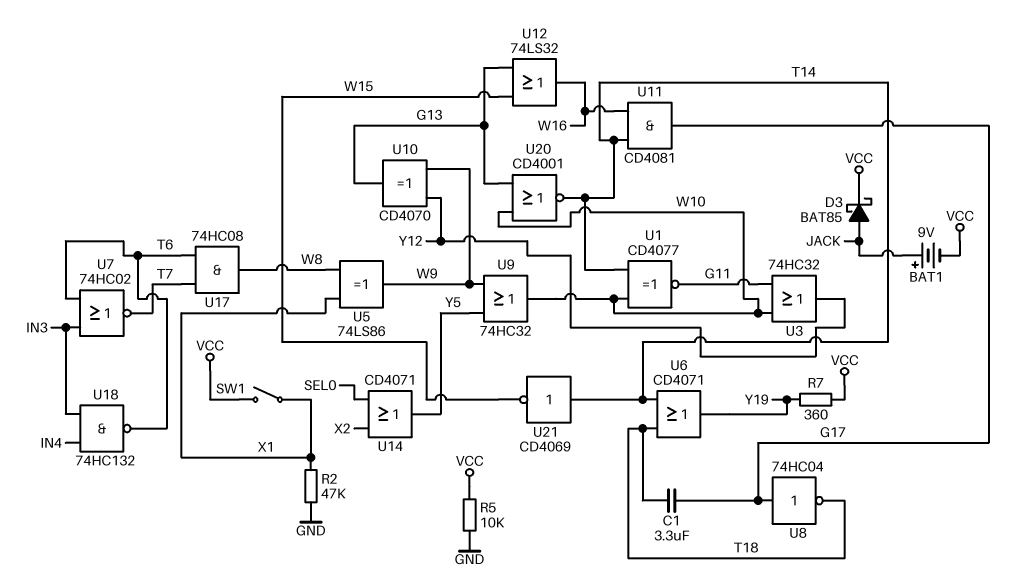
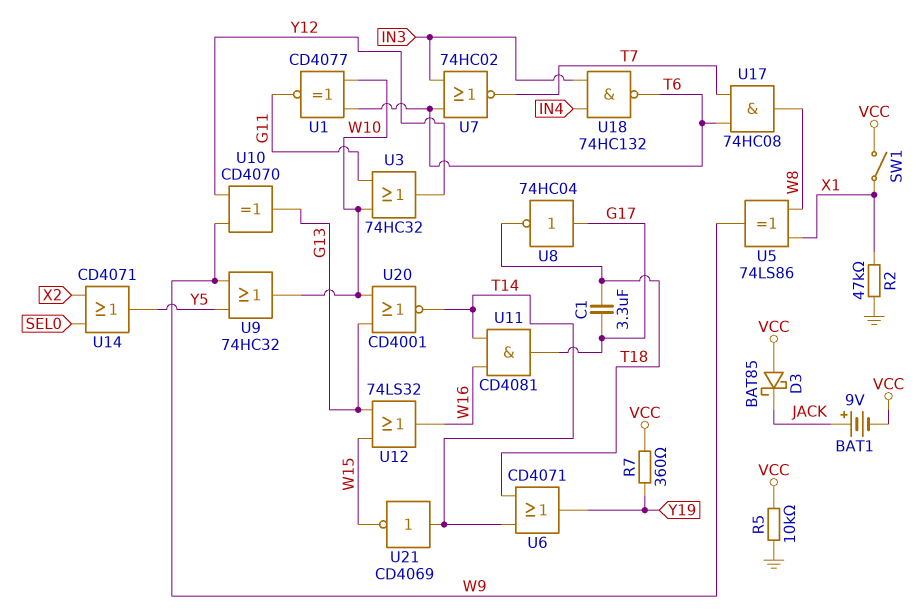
D3: schottky BAT85 (A JACK, K VCC) -> schottky BAT85 (A VCC, K JACK)
U1: XNOR CD4077 (in T14, in W10, out G11) -> XNOR CD4077 (in T6, in W10, out G11)

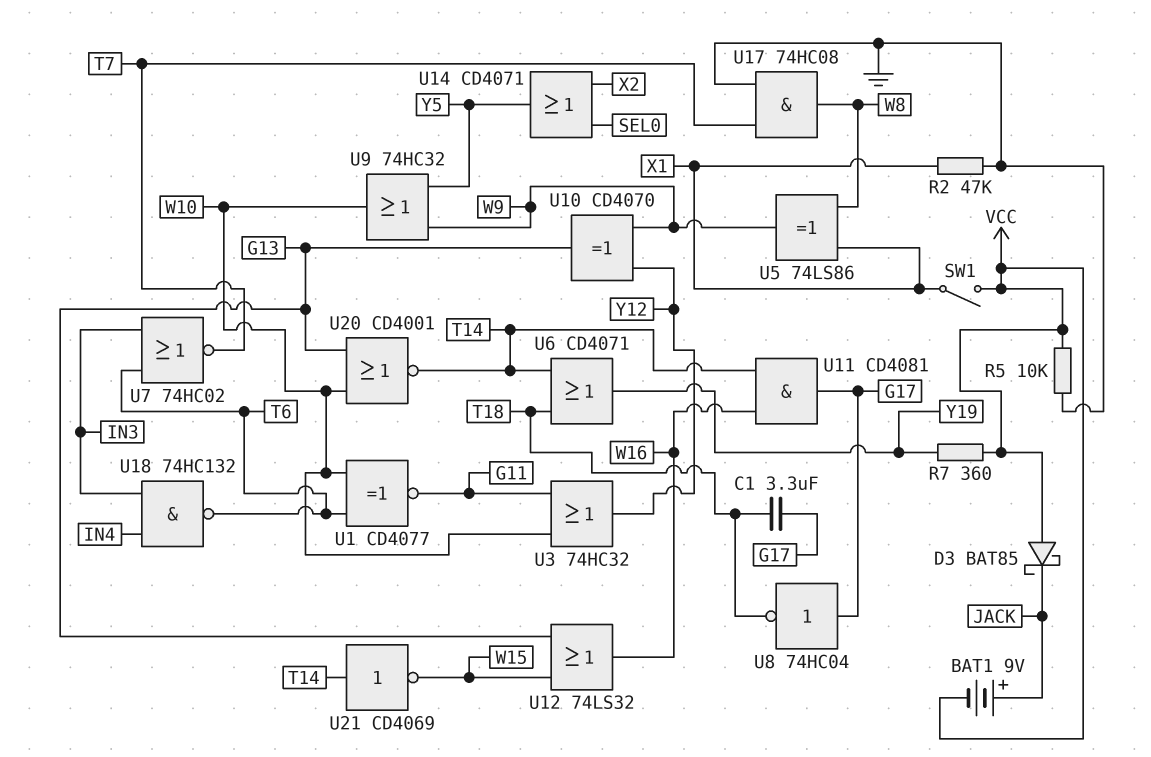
U17: AND 74HC08 (in T6, in T7, out W8) -> AND 74HC08 (in GND, in T7, out W8)

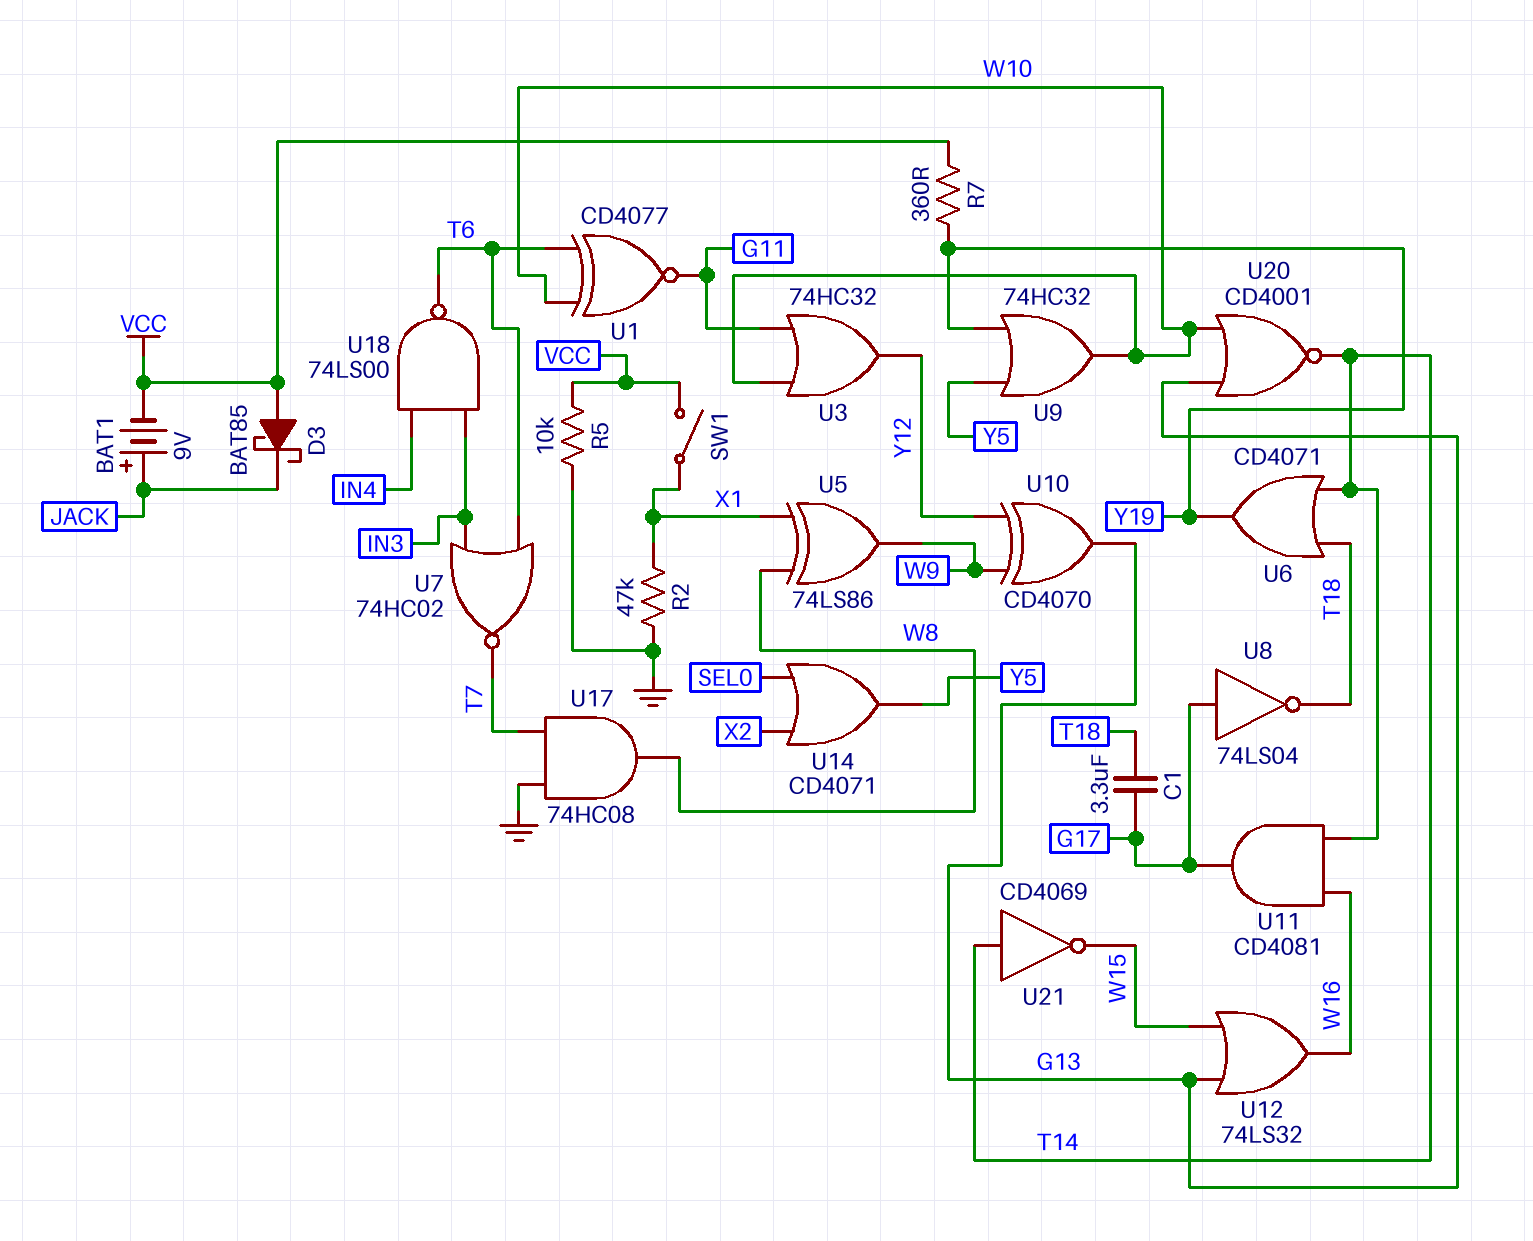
U8: NOT 74HC04 (in G17, out T18) -> NOT 74LS04 (in G17, out T18)
U9: OR 74HC32 (in W9, in Y5, out W10) -> OR 74HC32 (in Y5, in Y19, out W10)
U18: NAND 74HC132 (in IN3, in IN4, out T6) -> NAND 74LS00 (in IN3, in IN4, out T6)

